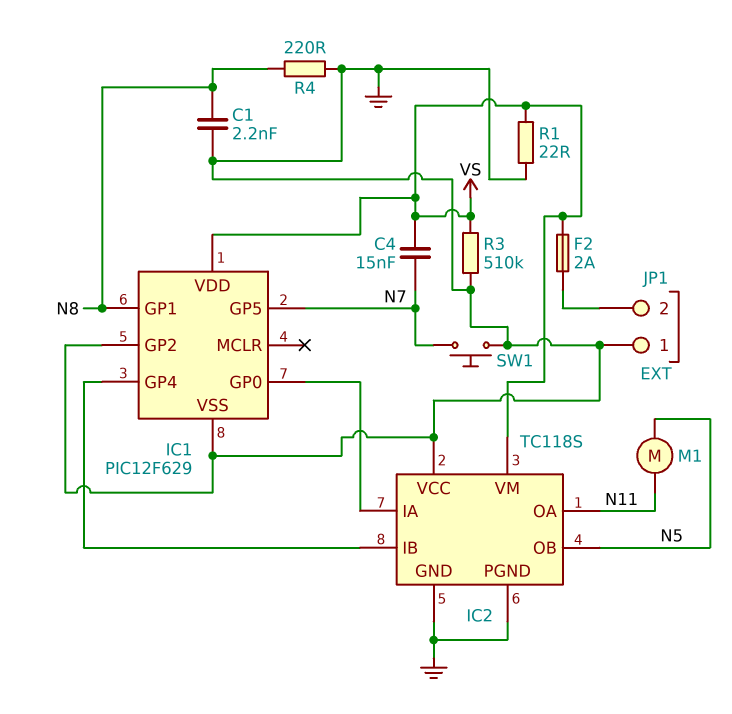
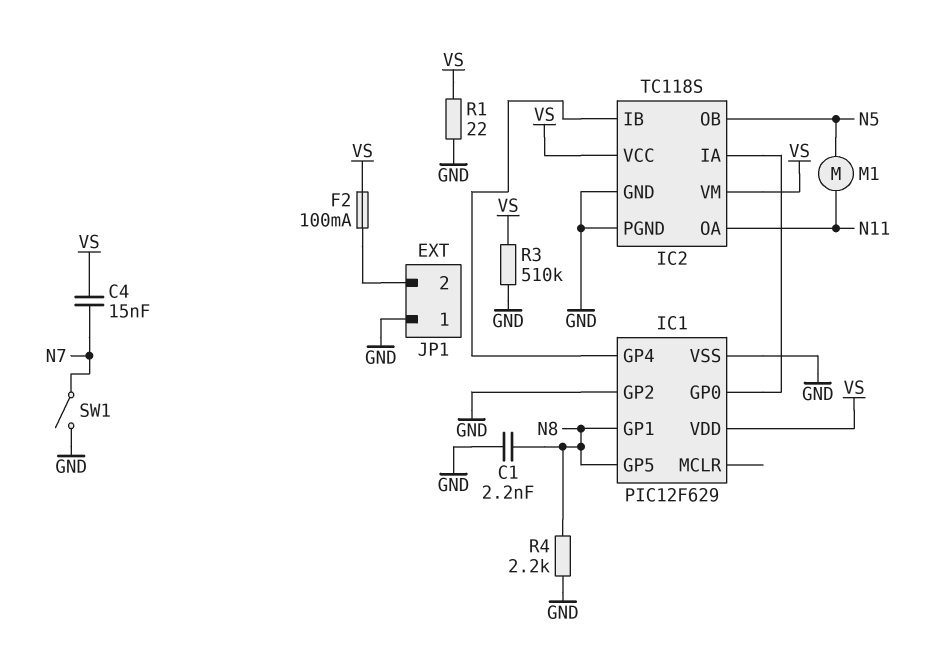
F2: 2A (JP1/2, VS) -> 100mA (JP1/2, VS)
IC1 pin GP5: N7 -> N8
IC2 pin VCC: GND -> VS
R4: 220 (GND, N8) -> 2.2k (GND, N8)
SW1: button (GND, N7) -> switch (GND, N7)

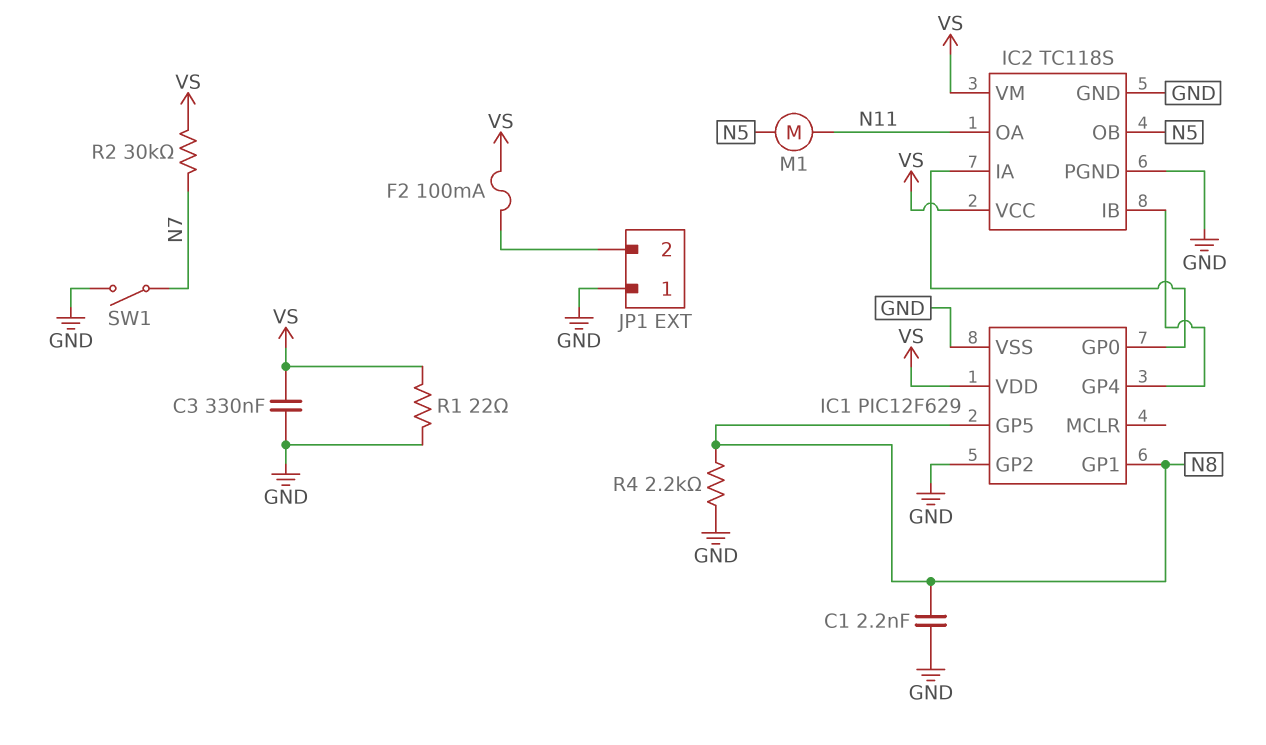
C3: none -> 330nF (GND, VS)
C4: 15nF (N7, VS) -> none
R2: none -> 30k (N7, VS)
R3: 510k (GND, VS) -> none

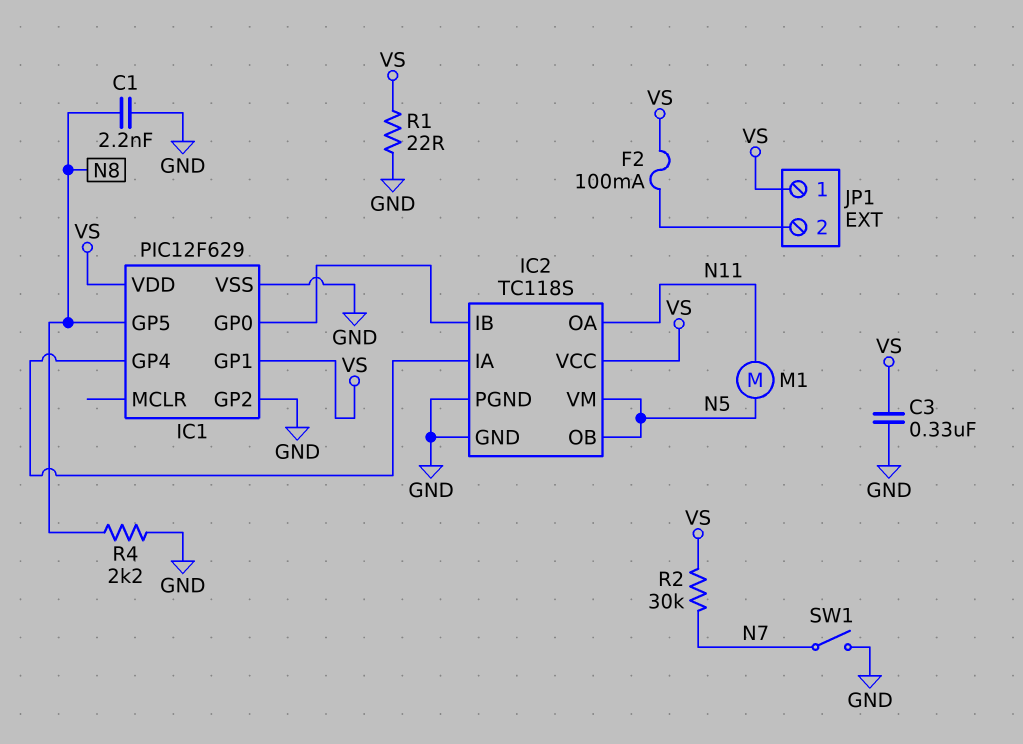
IC1 pin GP1: N8 -> VS
IC2 pin IA: IC1/GP0 -> IC1/GP4
IC2 pin IB: IC1/GP4 -> IC1/GP0
IC2 pin VM: VS -> N5
JP1 pin 1: GND -> VS

